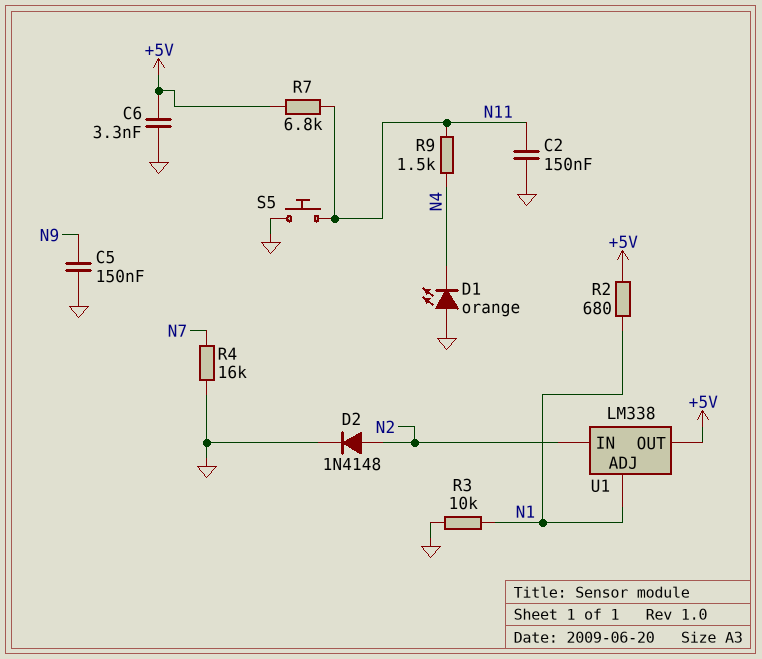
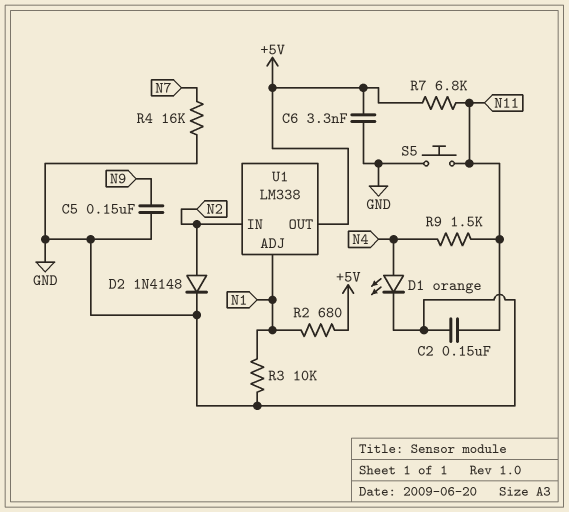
D1: LED orange (A GND, K N4) -> LED orange (A N4, K GND)

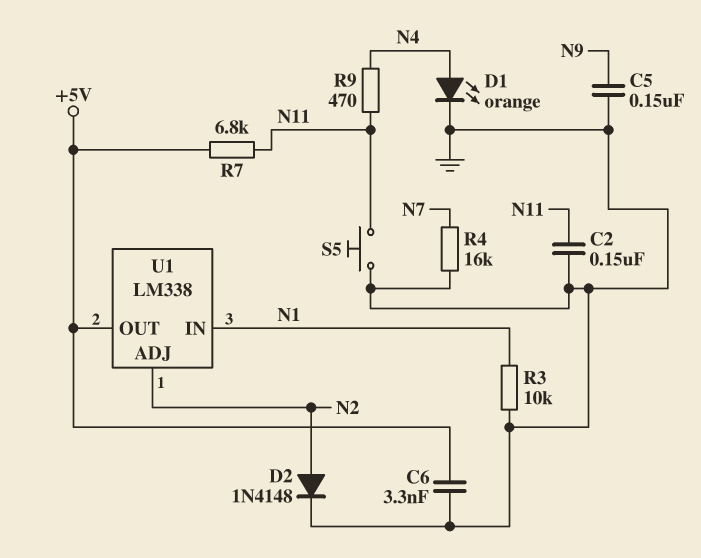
R2: 680 (+5V, N1) -> none
R9: 1.5k (N4, N11) -> 470 (N4, N11)
U1 pin ADJ: N1 -> N2
U1 pin IN: N2 -> N1

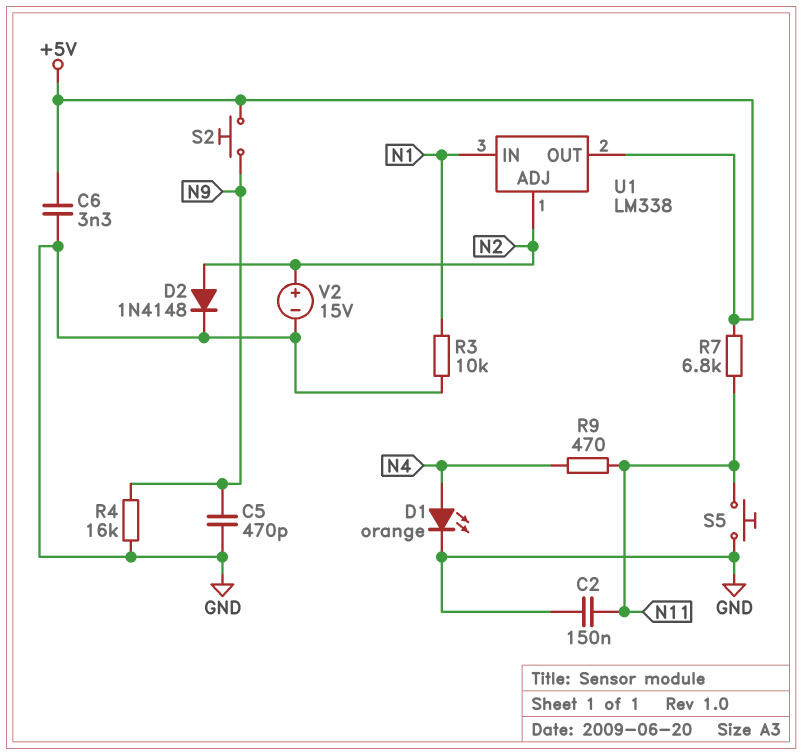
C5: 150nF (GND, N9) -> 470pF (GND, N9)
R4: 16k (GND, N7) -> 16k (GND, N9)
S2: none -> button (+5V, N9)
V2: none -> 15V (plus N2, minus GND)

